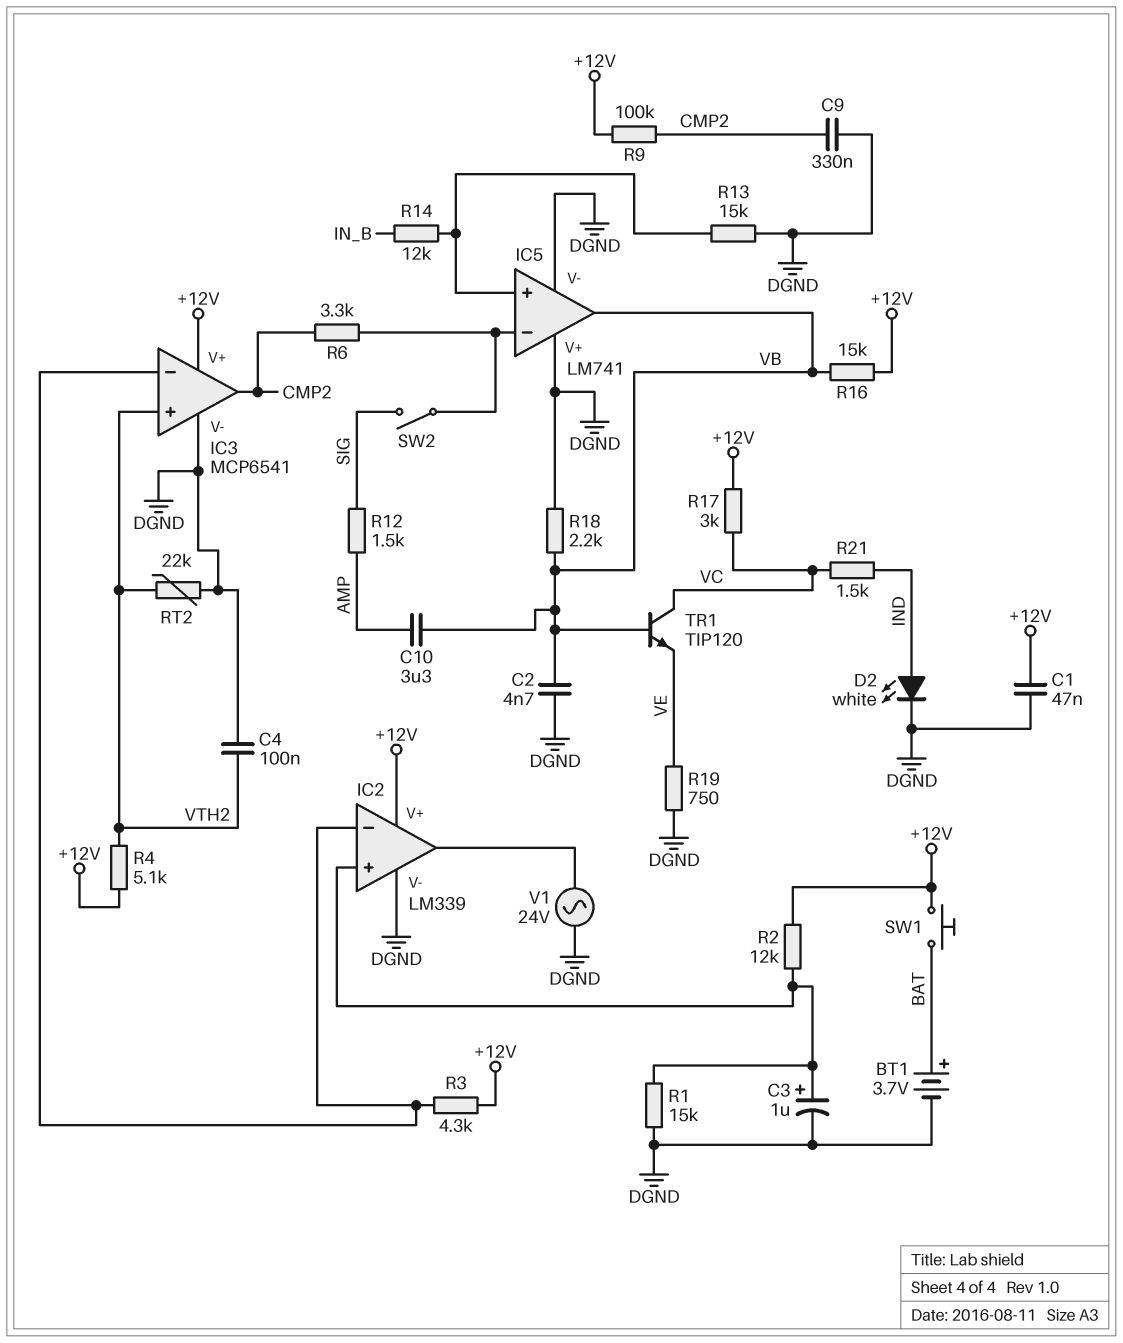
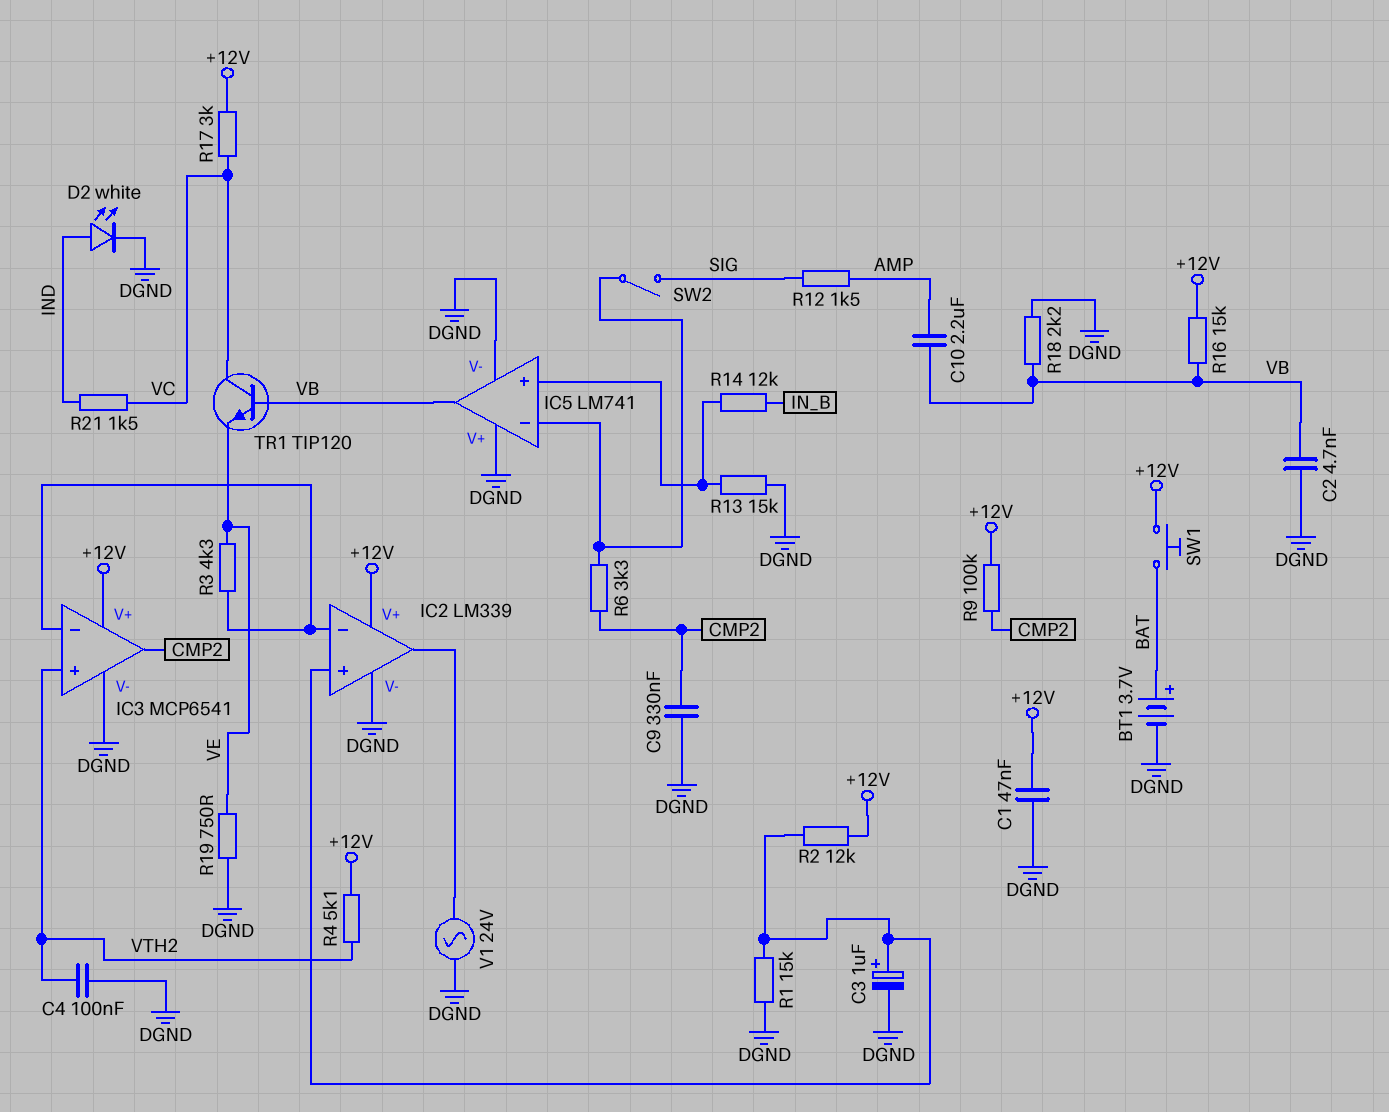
C10: 3.3uF (AMP, VB) -> 2.2uF (AMP, VB)
R3: 4.3k (+12V, IC2/in-) -> 4.3k (IC2/in-, VE)
RT2: 22k (DGND, VTH2) -> none

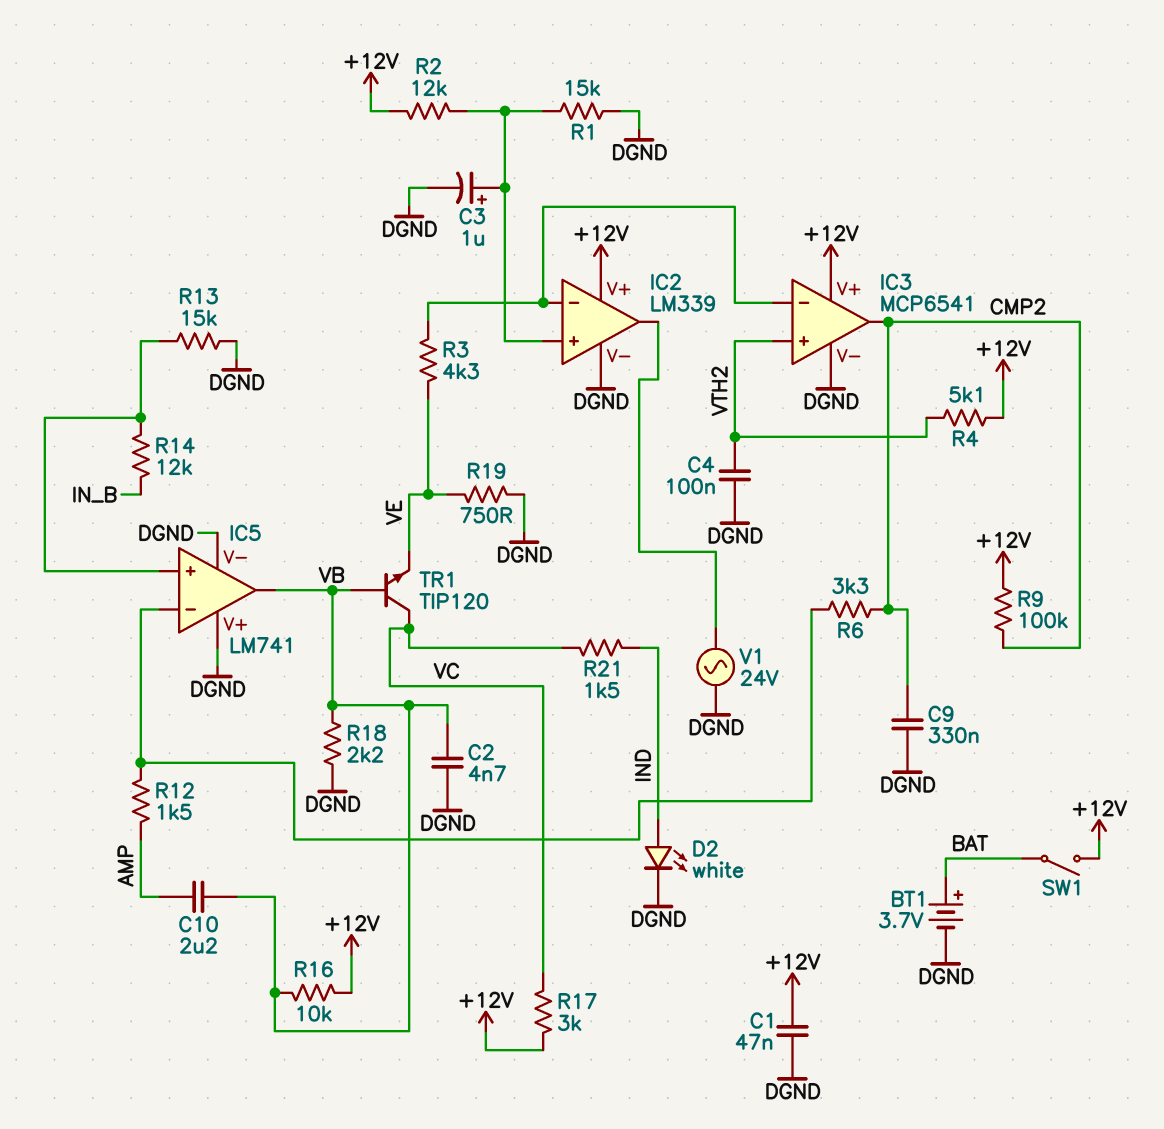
R12: 1.5k (AMP, SIG) -> 1.5k (AMP, IC5/in-)
R16: 15k (+12V, VB) -> 10k (+12V, VB)
SW1: button (+12V, BAT) -> switch (+12V, BAT)
SW2: switch (IC5/in-, SIG) -> none

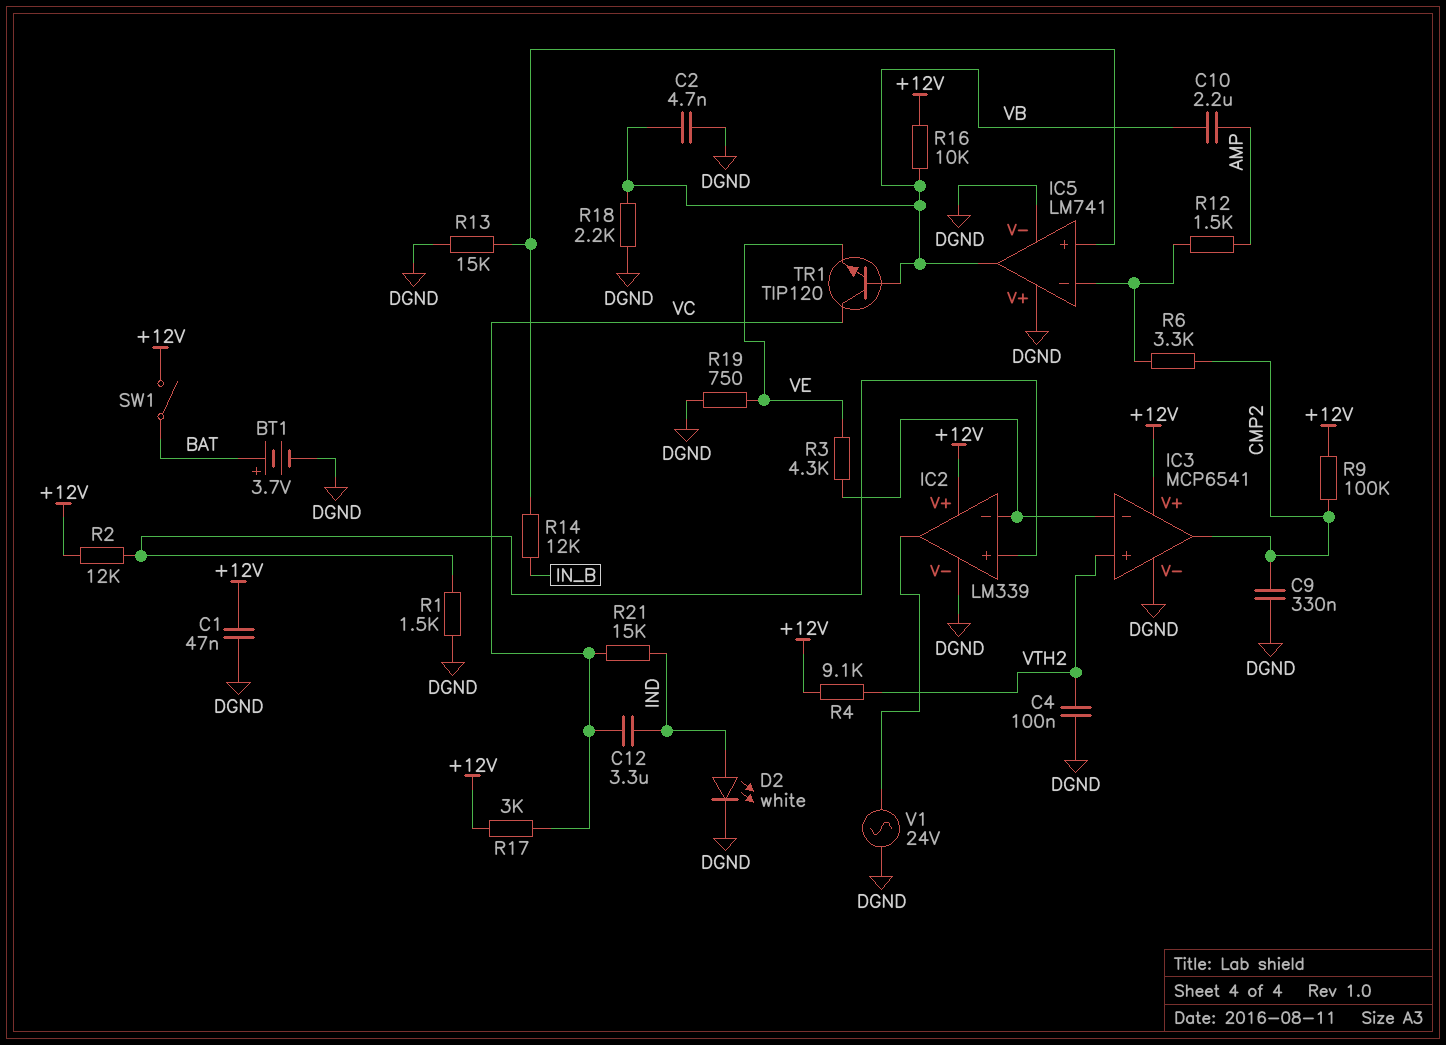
C3: 1uF (plus IC2/in+, minus DGND) -> none
C12: none -> 3.3uF (IND, VC)
R1: 15k (DGND, IC2/in+) -> 1.5k (DGND, IC2/in+)
R4: 5.1k (+12V, VTH2) -> 9.1k (+12V, VTH2)
R21: 1.5k (IND, VC) -> 15k (IND, VC)

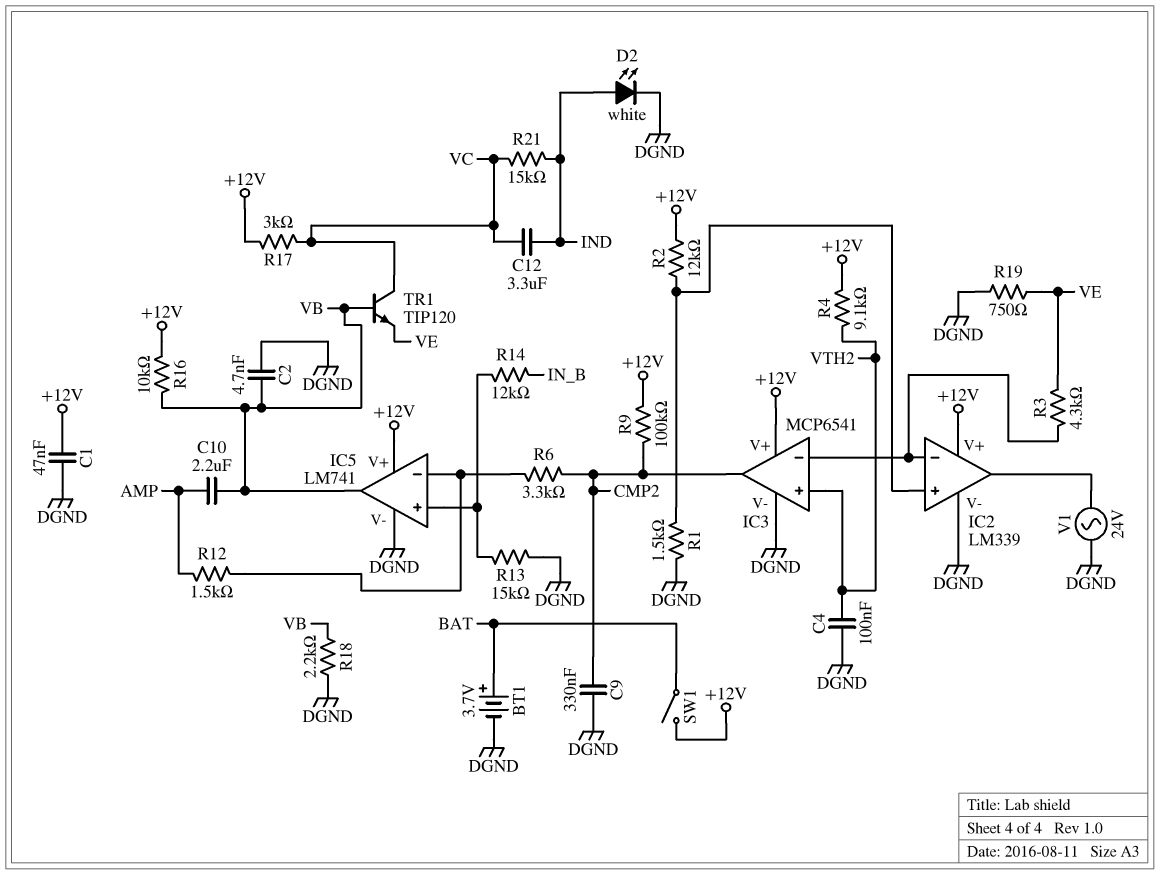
IC5 pin V+: DGND -> +12V

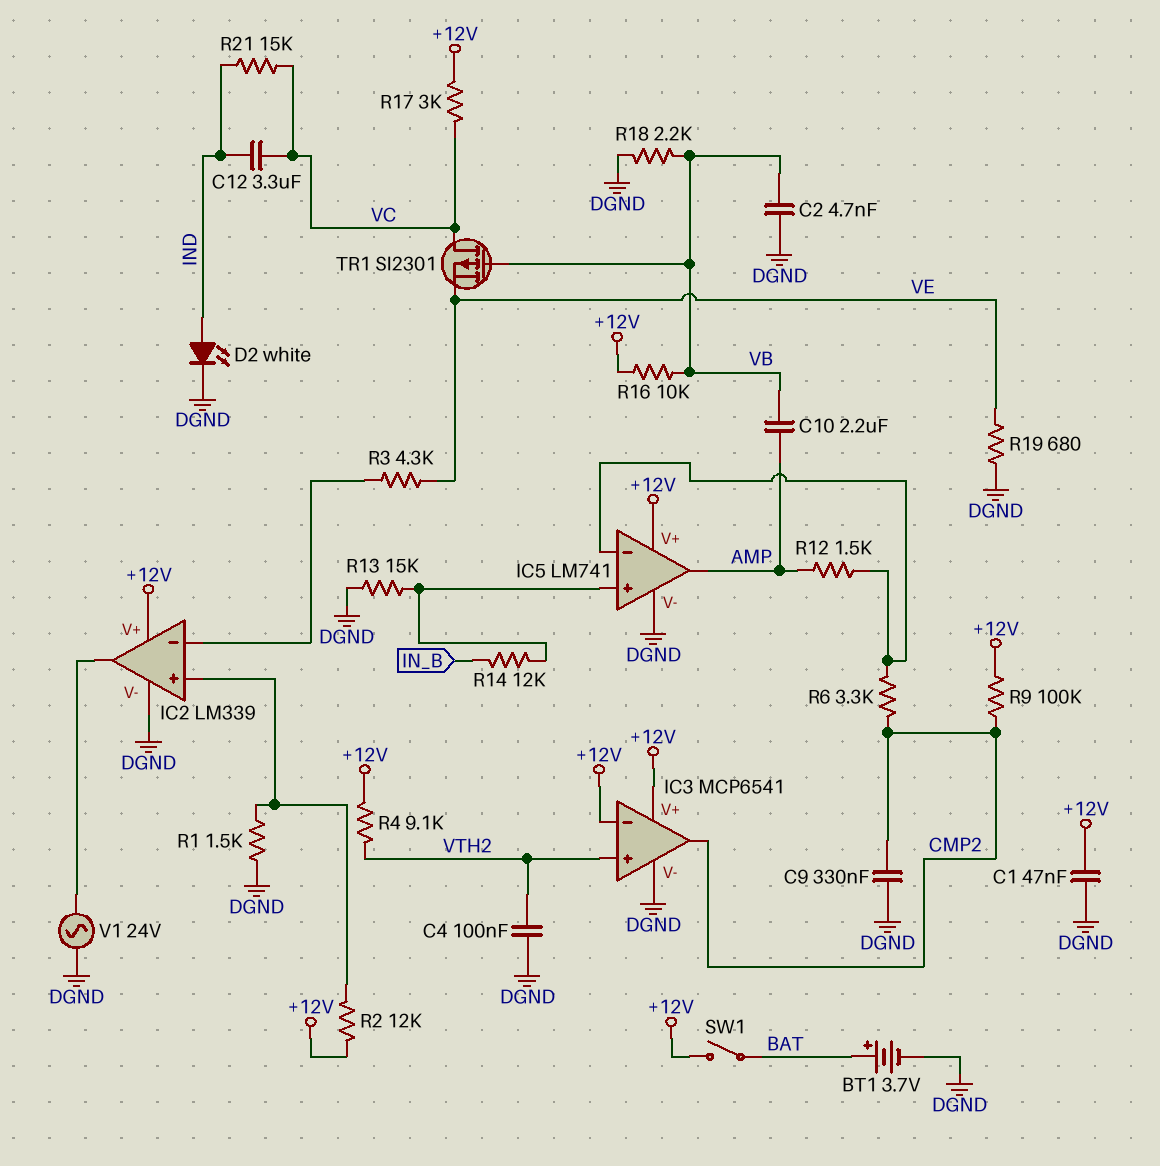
IC3 pin in-: IC2/in- -> +12V
IC5 pin out: VB -> AMP
R19: 750 (DGND, VE) -> 680 (DGND, VE)
TR1: NPN TIP120 (B VB, C VC, E VE) -> PMOS SI2301 (G VB, D VC, S VE)

